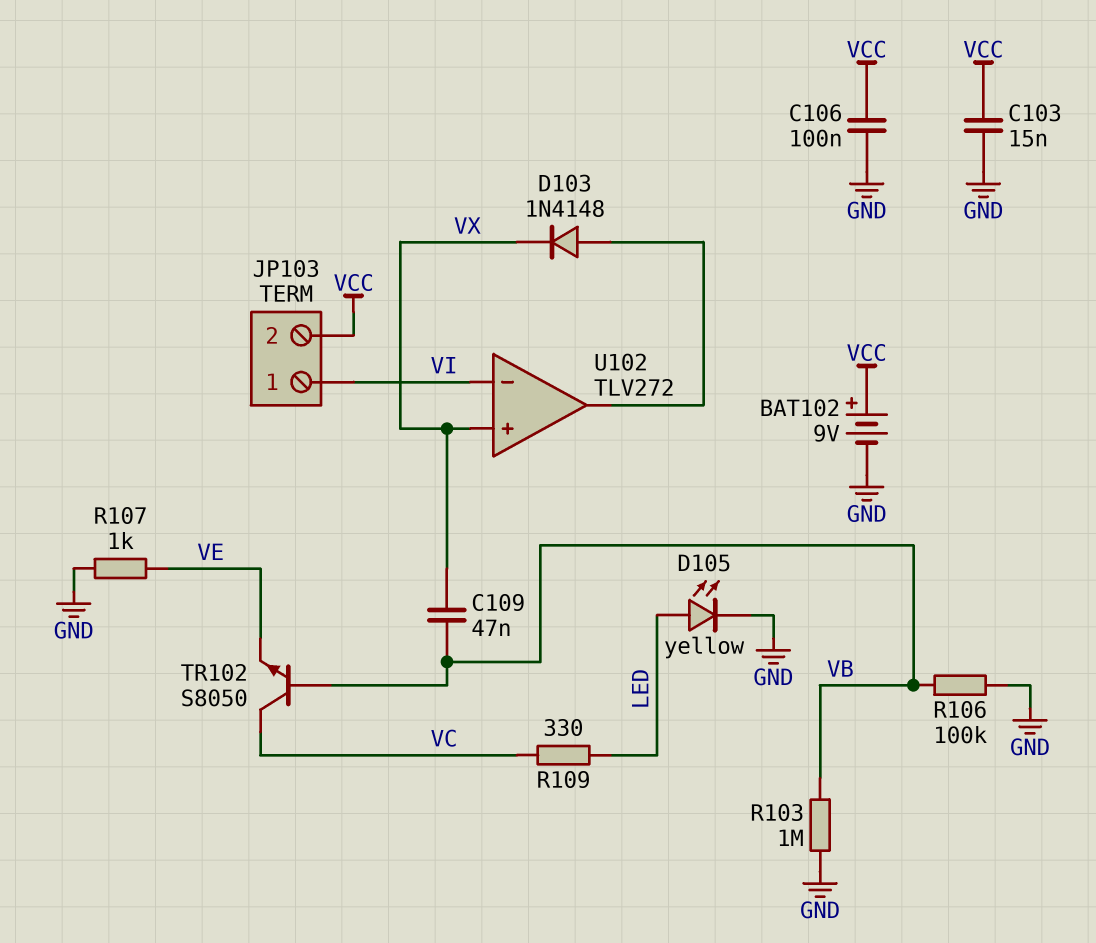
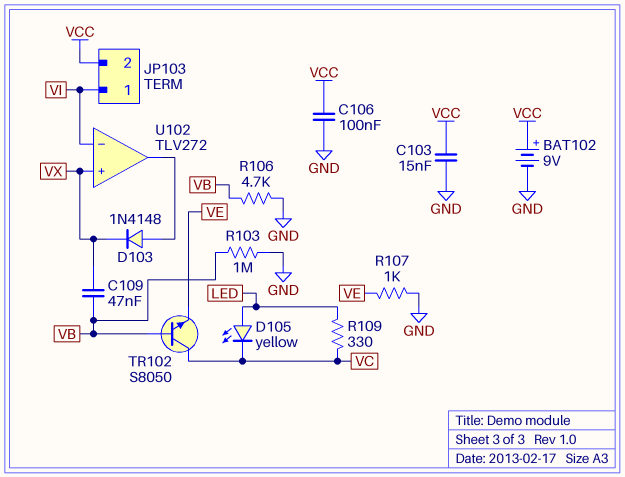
D105: LED yellow (A LED, K GND) -> LED yellow (A LED, K VC)
R106: 100k (GND, VB) -> 4.7k (GND, VB)

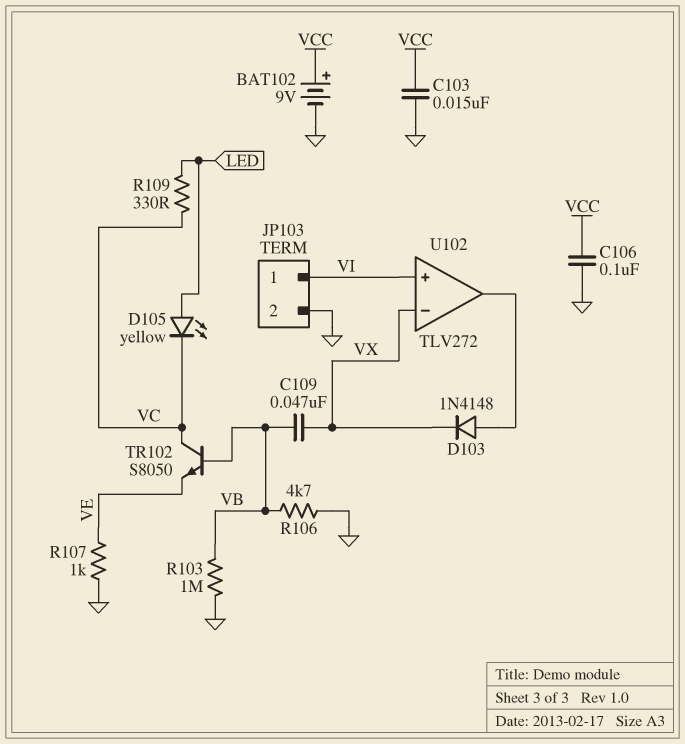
JP103 pin 2: VCC -> GND
U102 pin in+: VX -> VI
U102 pin in-: VI -> VX

